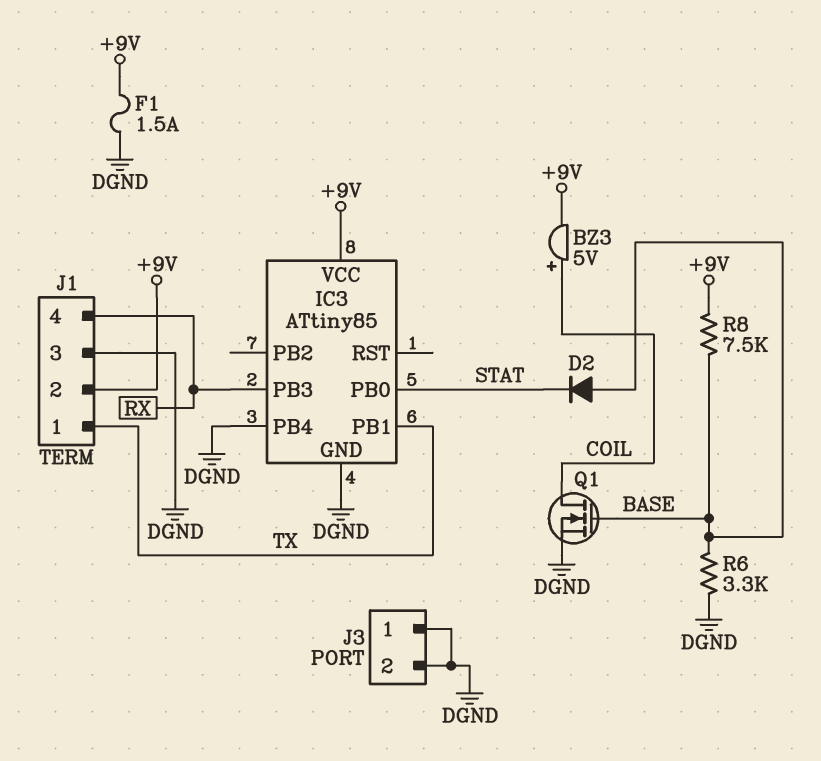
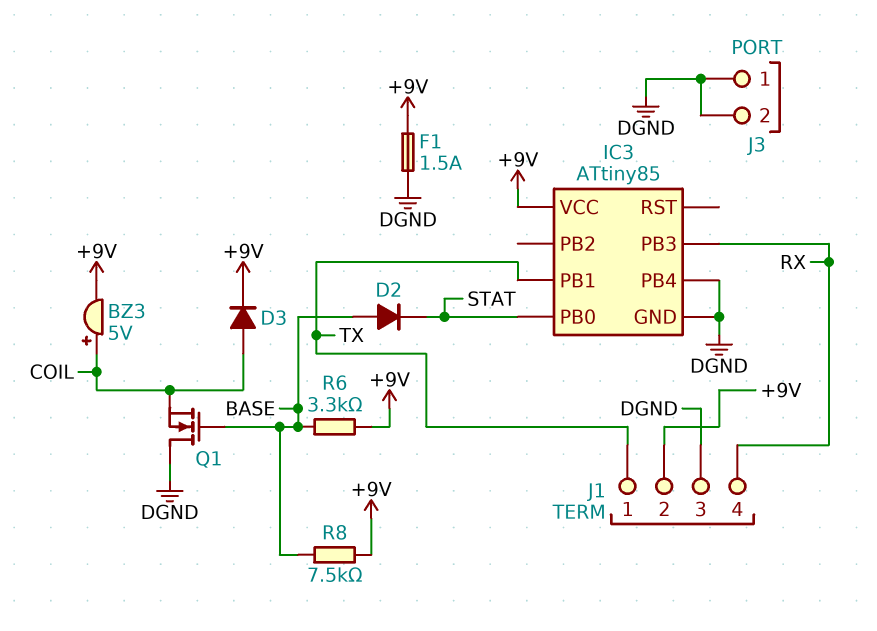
D3: none -> diode (A COIL, K +9V)
Q1: NMOS (G BASE, D COIL, S DGND) -> NMOS (G BASE, D DGND, S COIL)
R6: 3.3k (BASE, DGND) -> 3.3k (+9V, BASE)

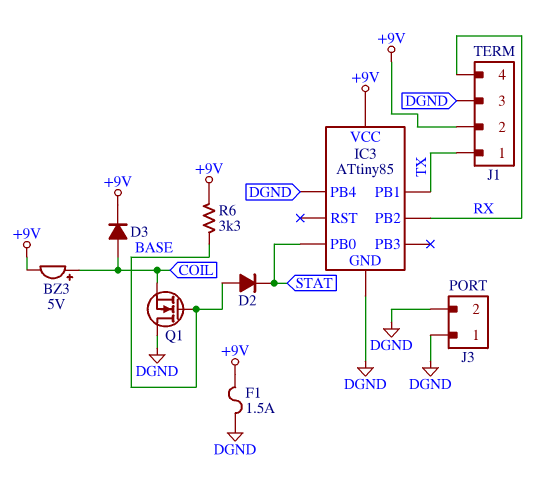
IC3 pin PB2: none -> RX
IC3 pin PB3: RX -> none
R8: 7.5k (+9V, BASE) -> none

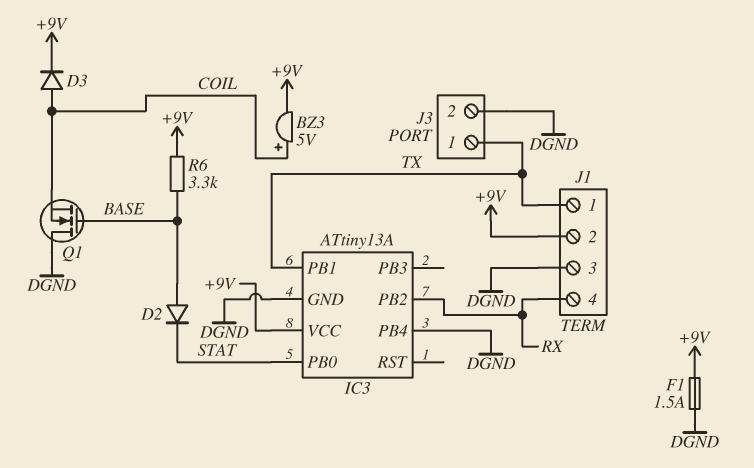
IC3: ATtiny85 -> ATtiny13A
J3 pin 1: DGND -> TX

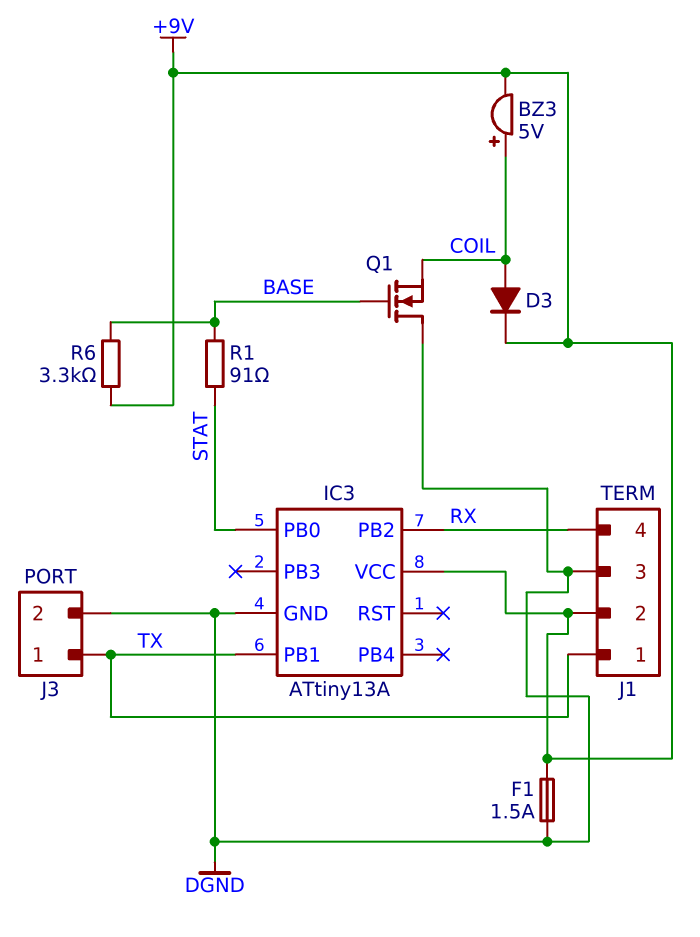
D2: diode (A BASE, K STAT) -> none
IC3 pin PB4: DGND -> none
R1: none -> 91 (BASE, STAT)

